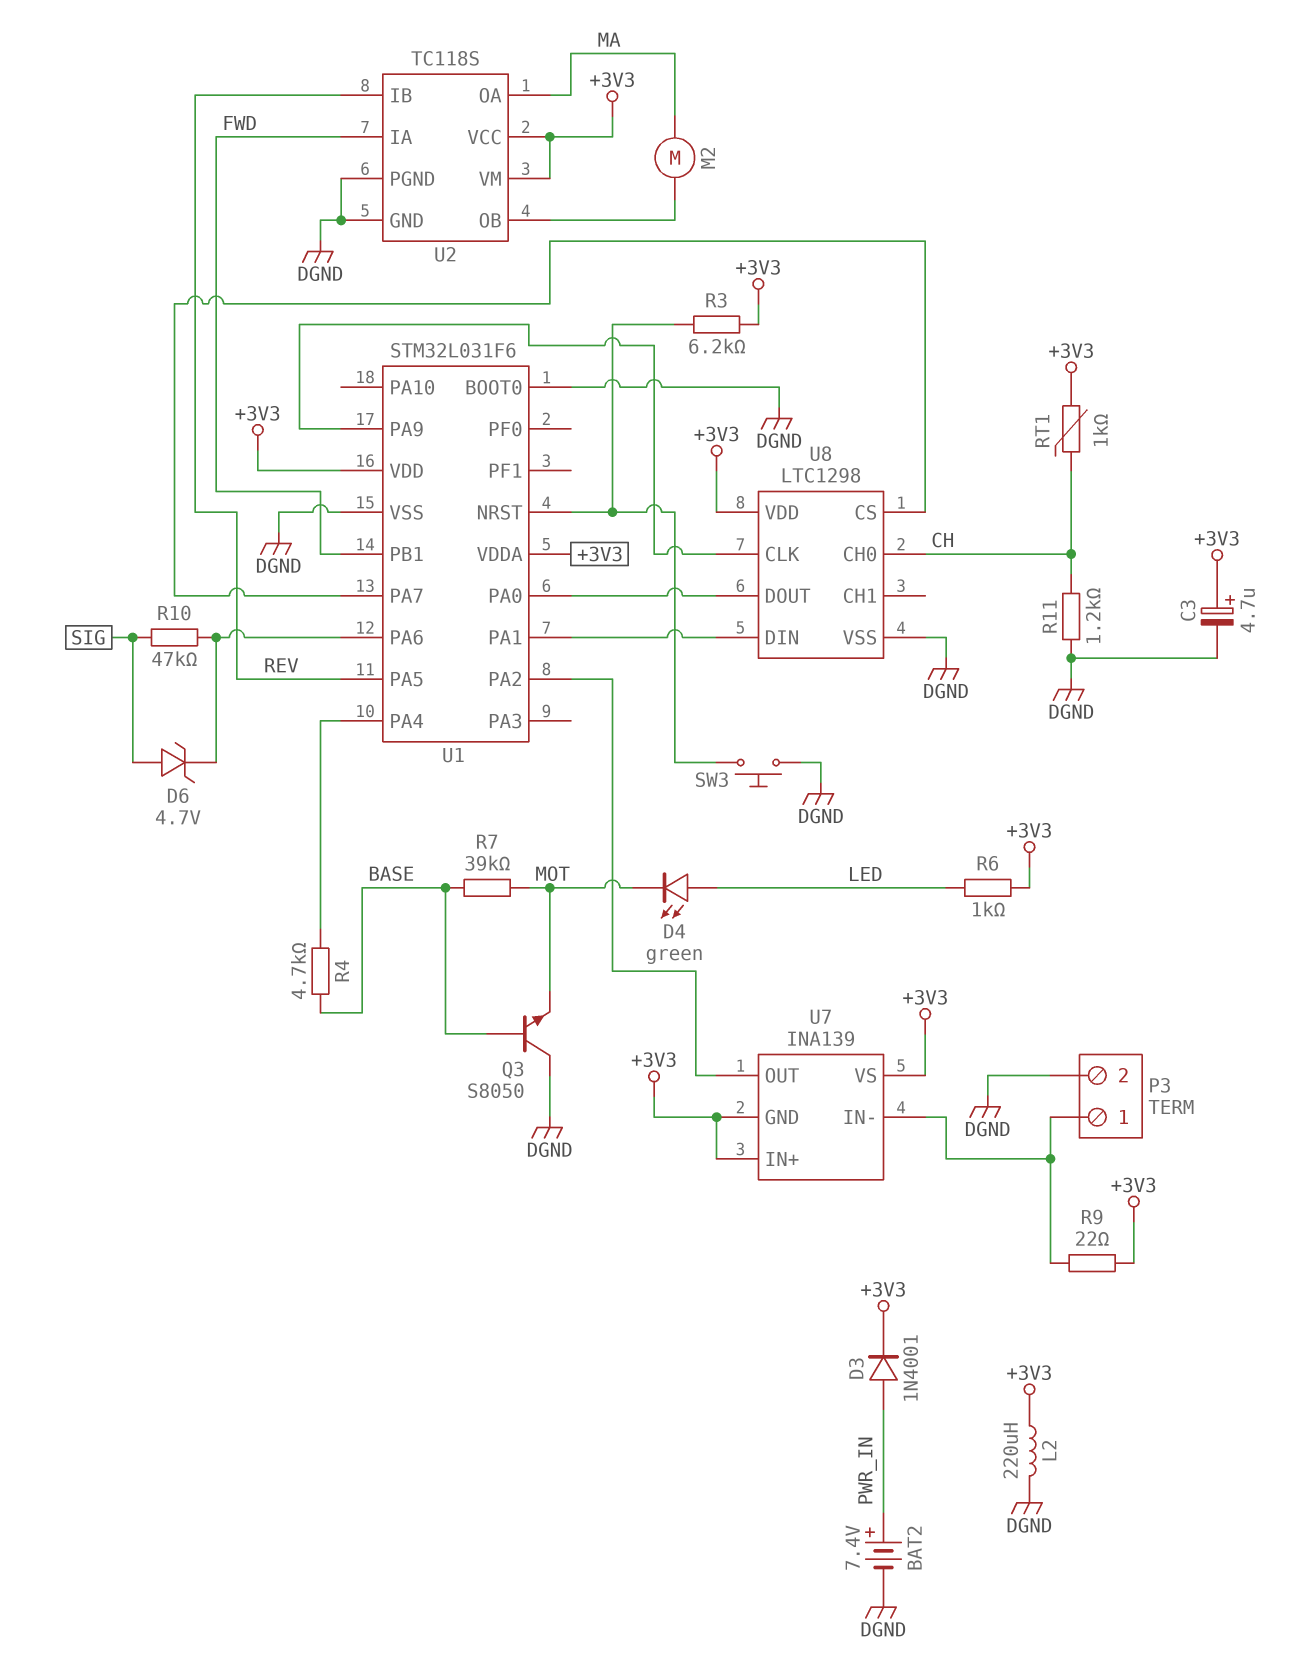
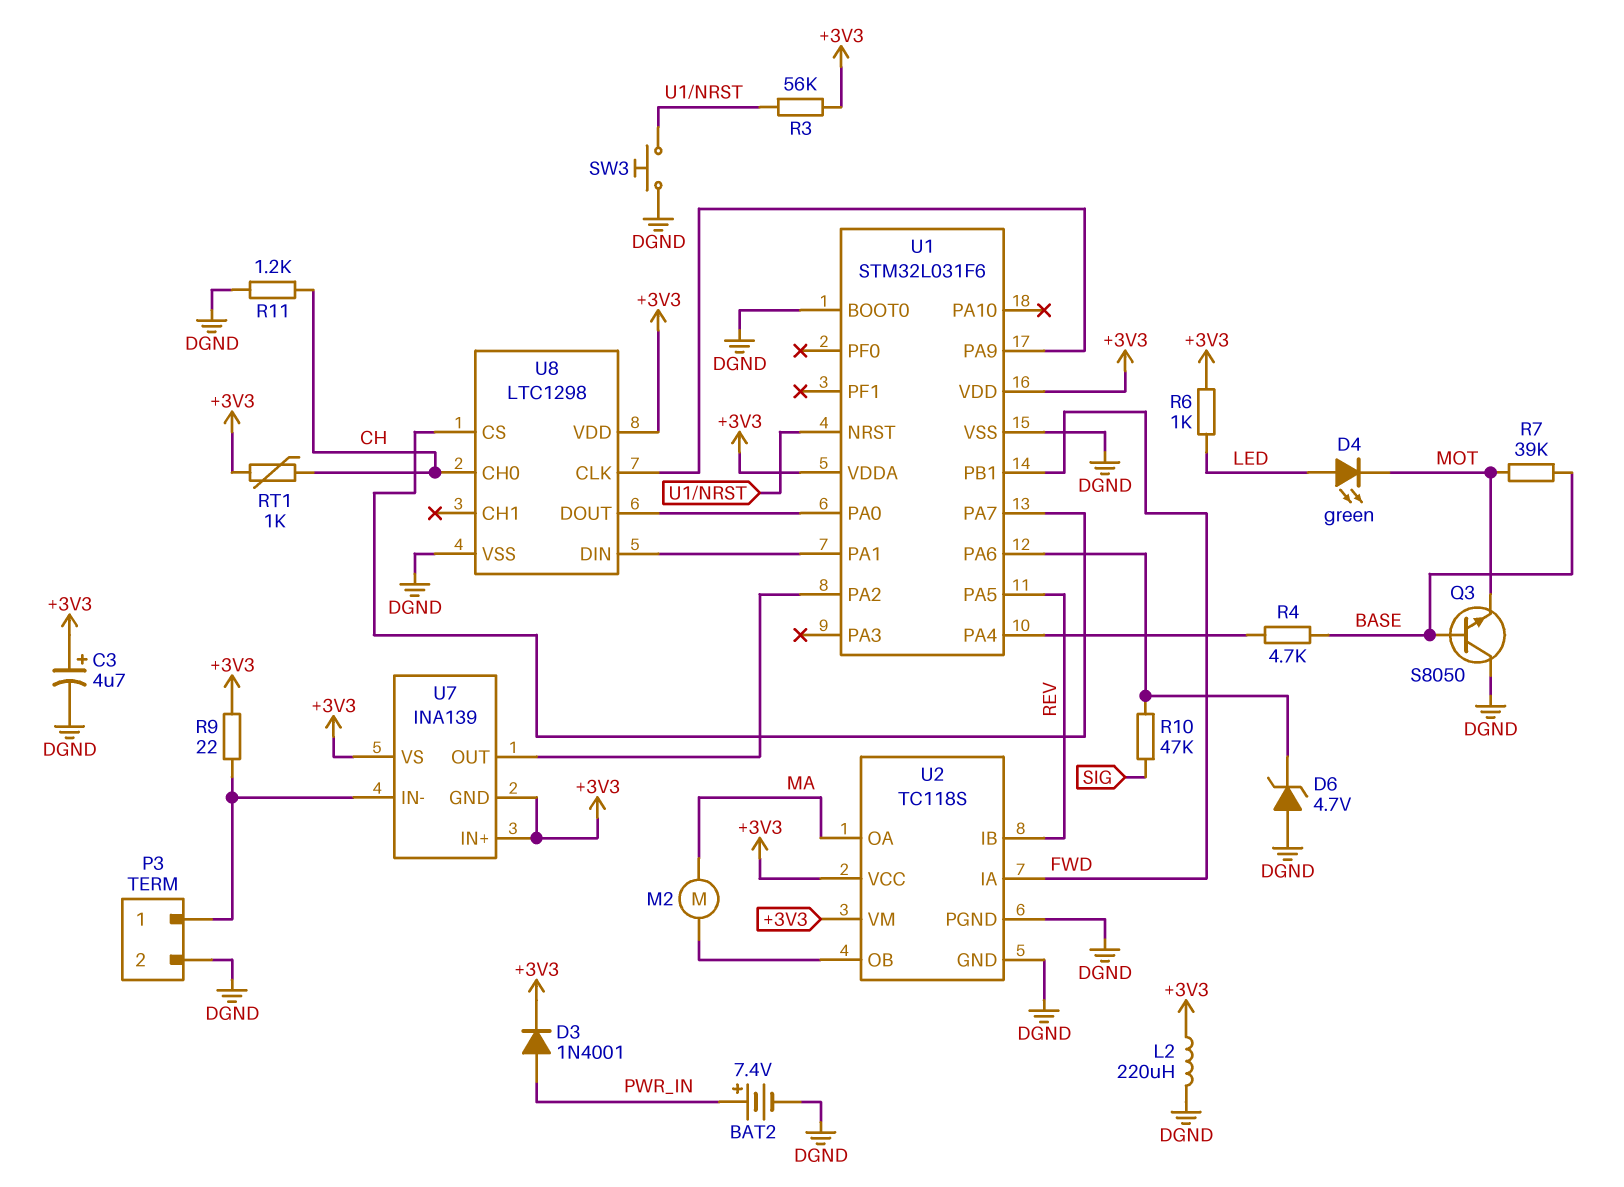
D6: zener 4.7V (A SIG, K U1/PA6) -> zener 4.7V (A DGND, K U1/PA6)
R3: 6.2k (+3V3, U1/NRST) -> 56k (+3V3, U1/NRST)

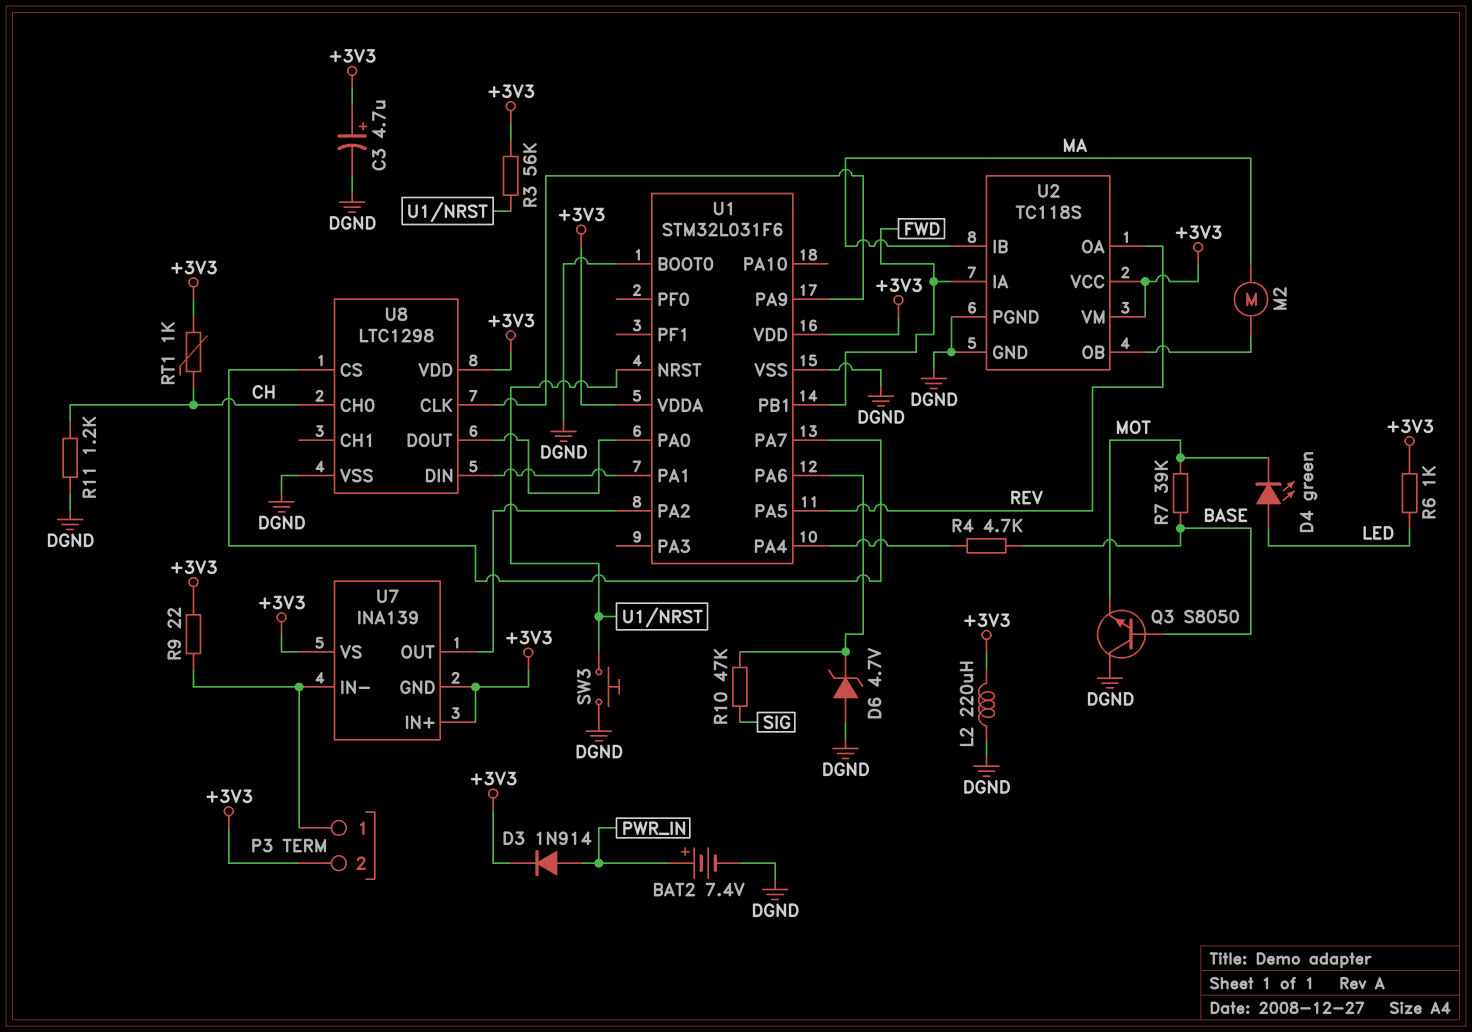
D3: diode 1N4001 (A PWR_IN, K +3V3) -> diode 1N914 (A PWR_IN, K +3V3)
P3 pin 2: DGND -> +3V3
U2 pin IB: REV -> MA
U2 pin OA: MA -> REV

